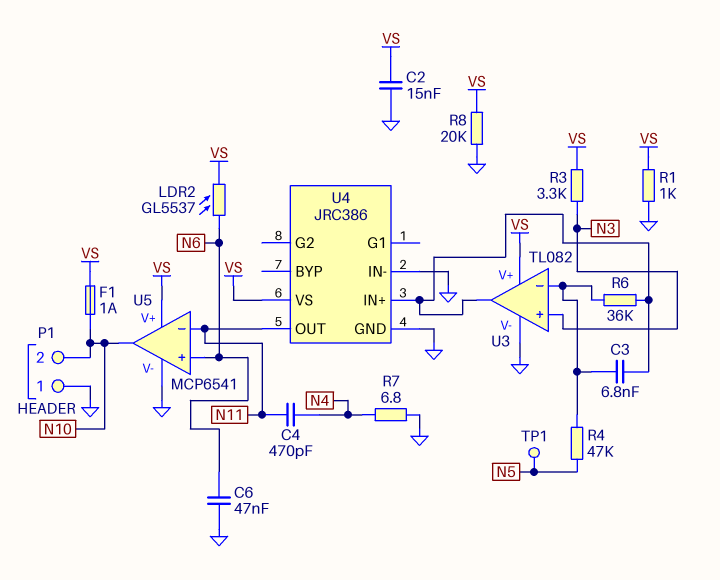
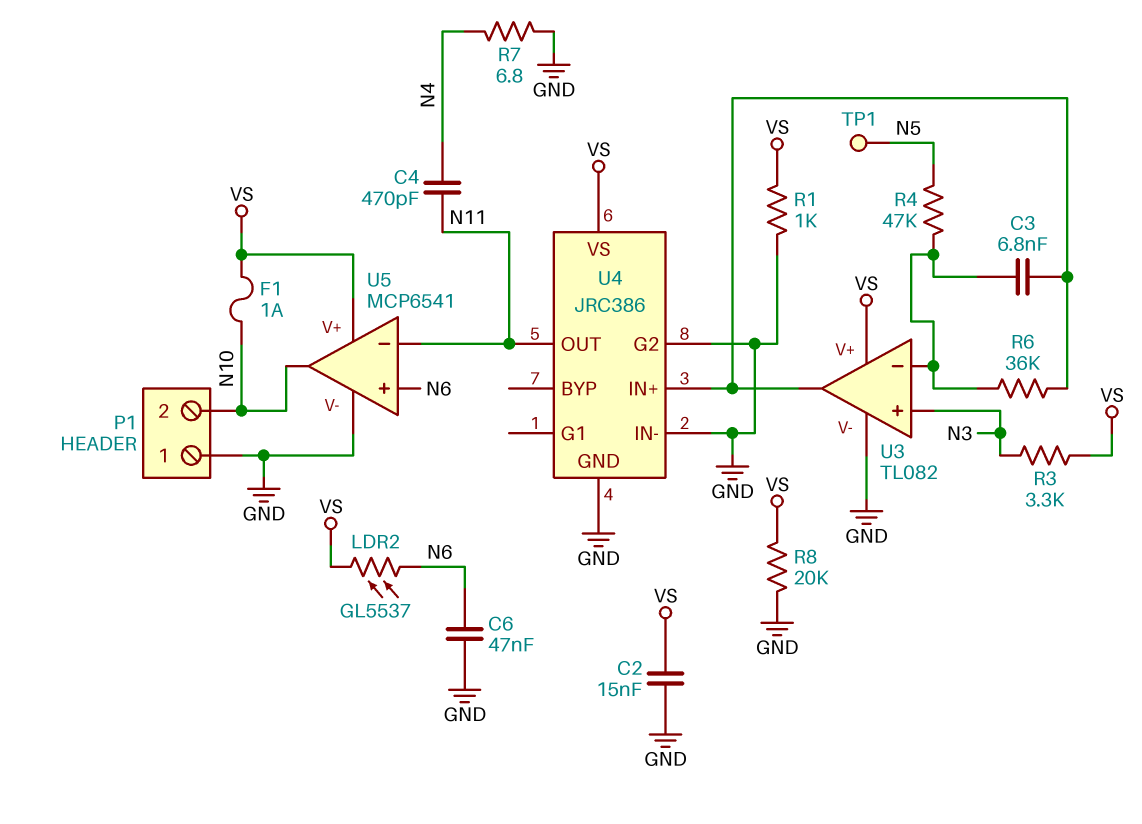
U4 pin G2: none -> GND

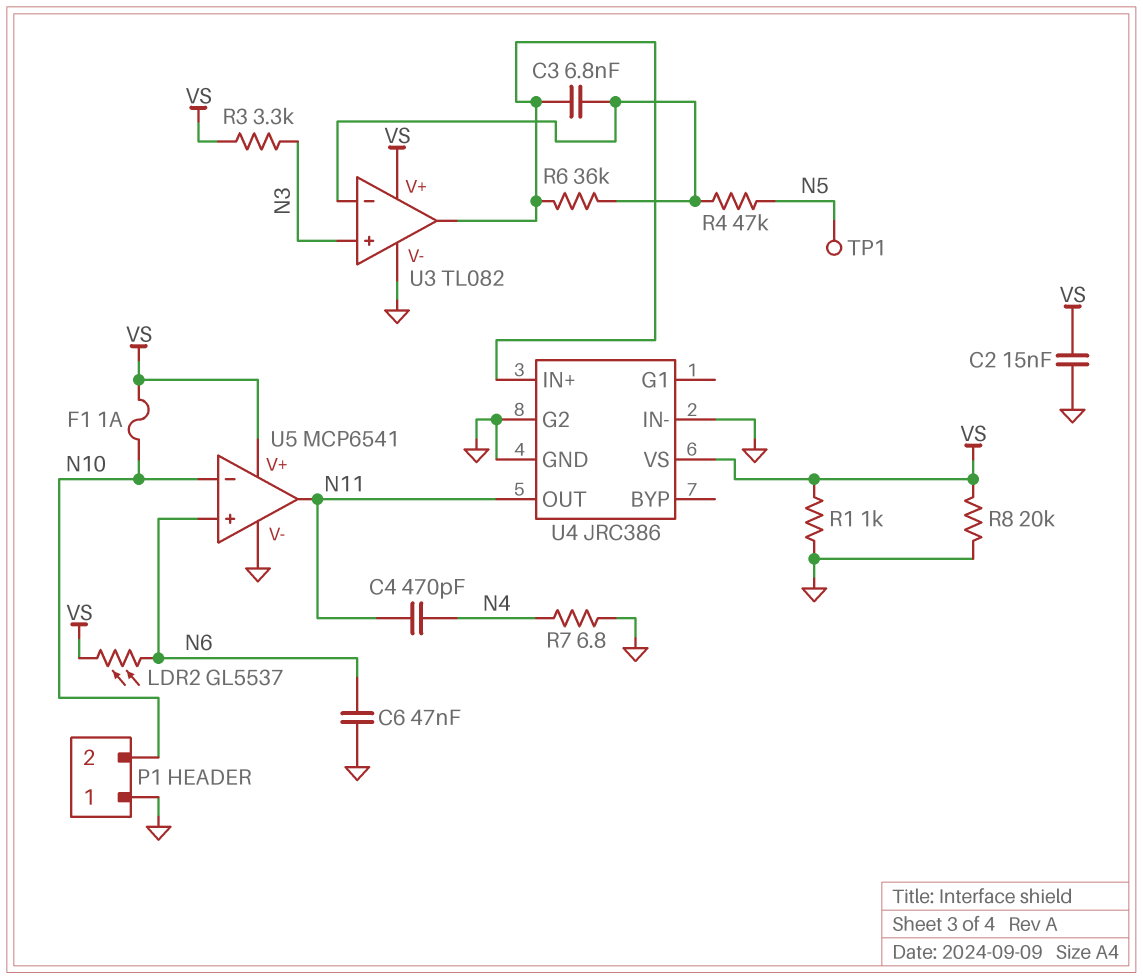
U5 pin in-: N11 -> N10
U5 pin out: N10 -> N11

